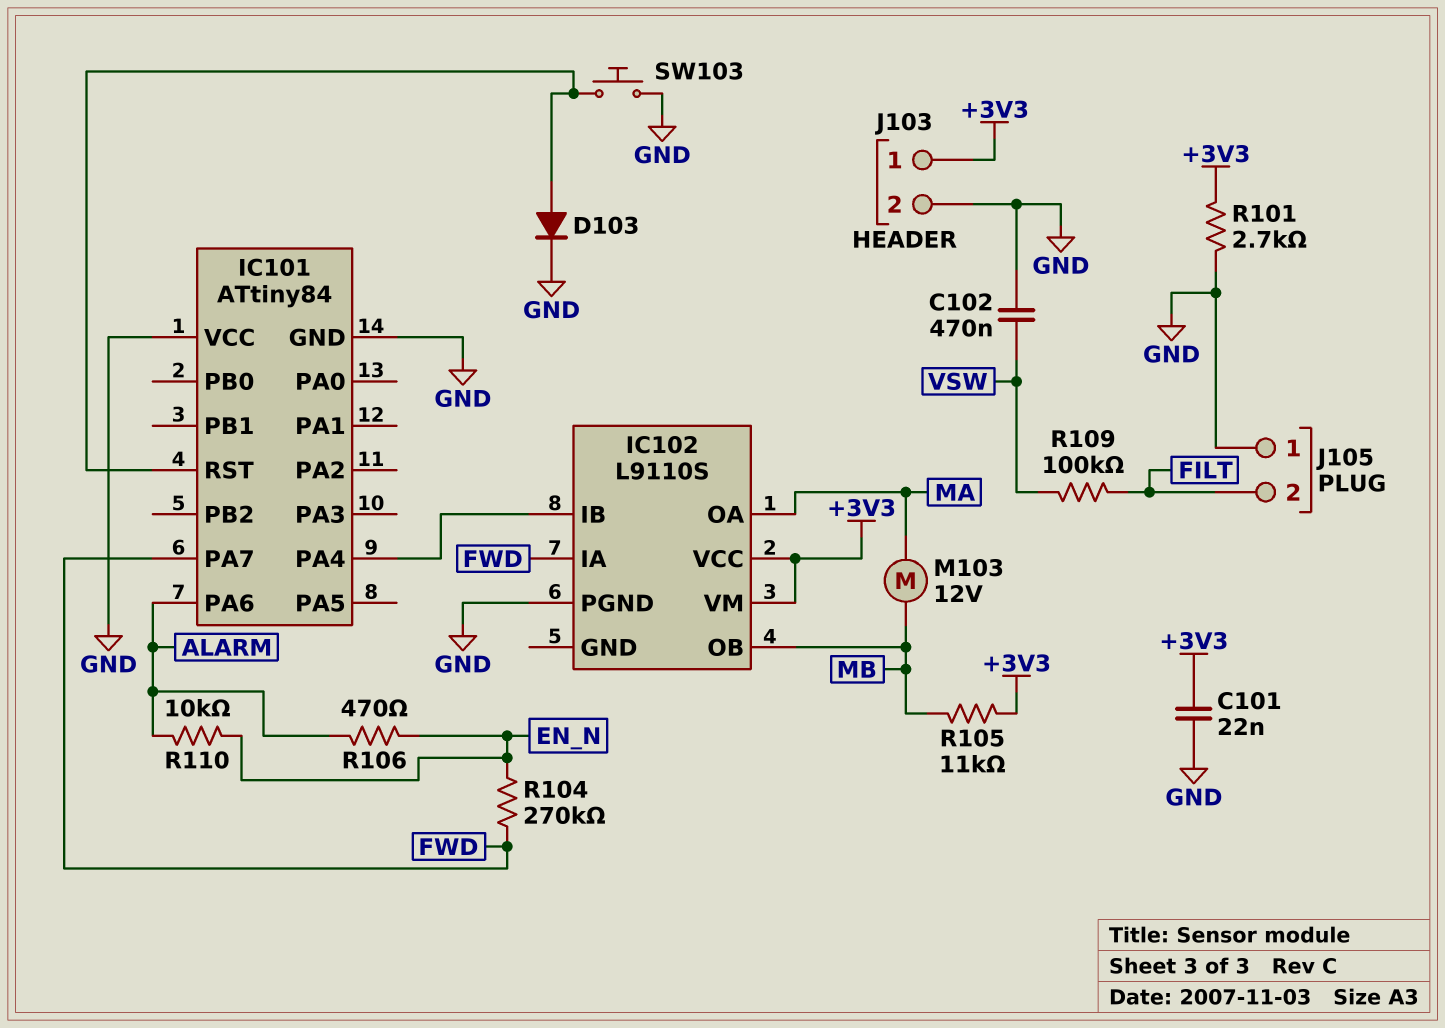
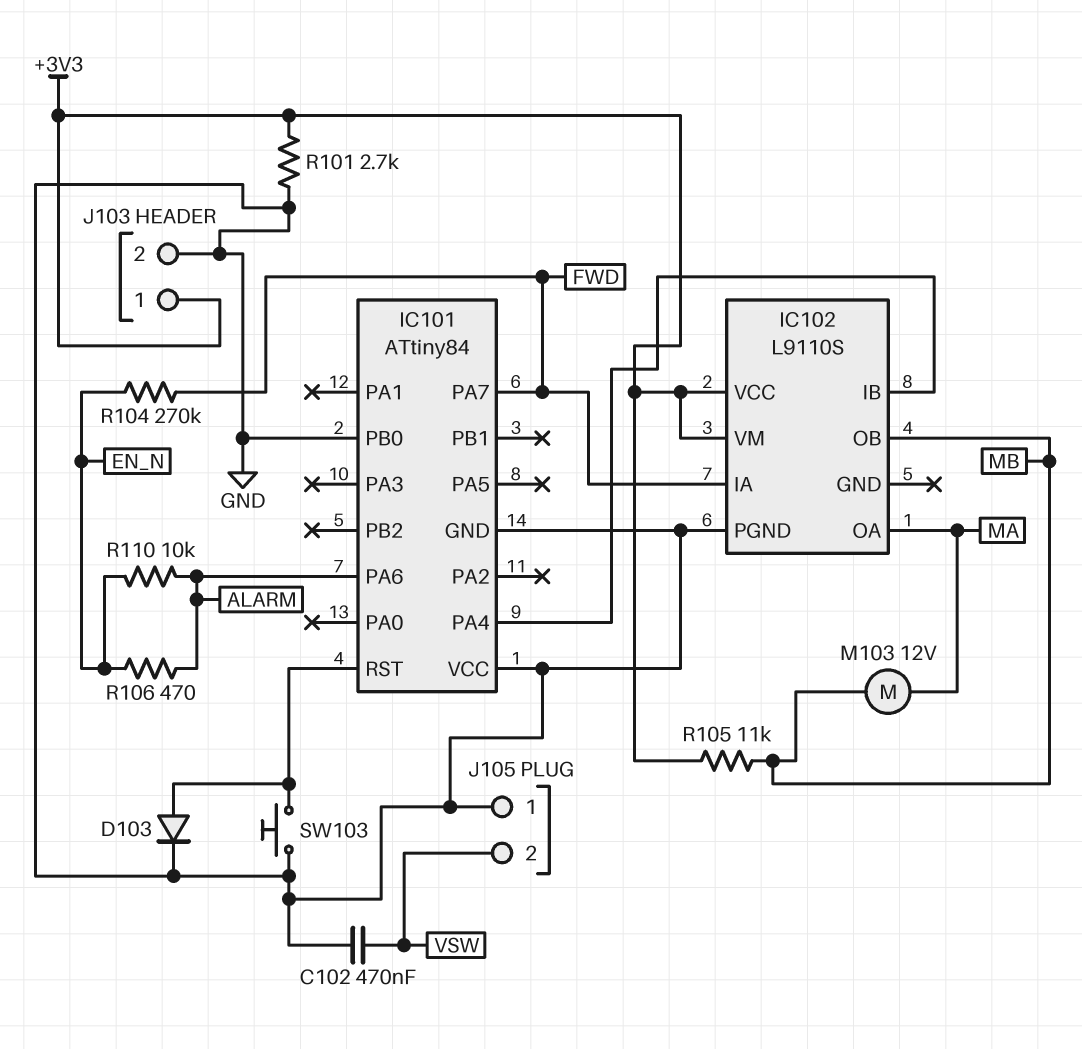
C101: 22nF (+3V3, GND) -> none
IC101 pin PB0: none -> GND
J105 pin 2: FILT -> VSW
R109: 100k (FILT, VSW) -> none

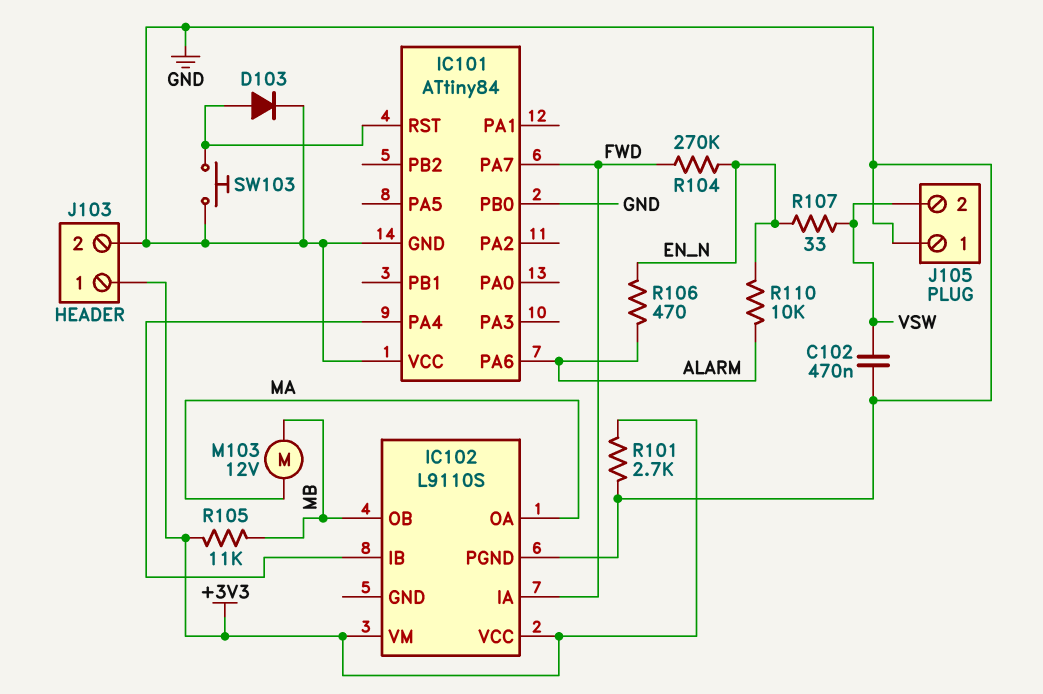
R107: none -> 33 (EN_N, VSW)

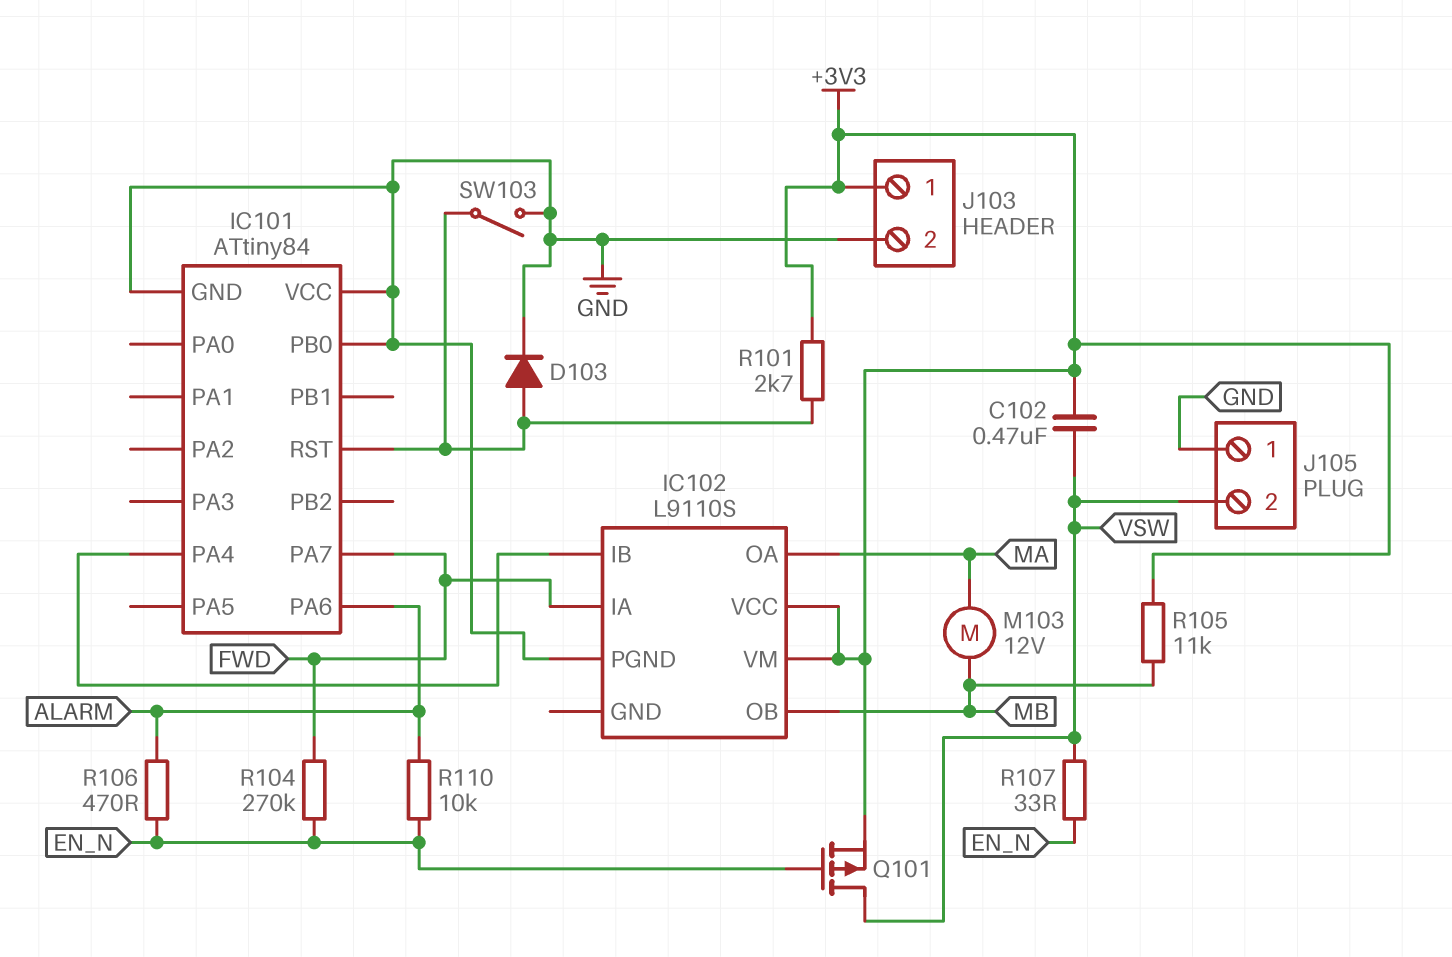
C102: 470nF (GND, VSW) -> 470nF (+3V3, VSW)
Q101: none -> PMOS (G EN_N, D VSW, S +3V3)
R101: 2.7k (+3V3, GND) -> 2.7k (+3V3, IC101/RST)
SW103: button (GND, IC101/RST) -> switch (GND, IC101/RST)

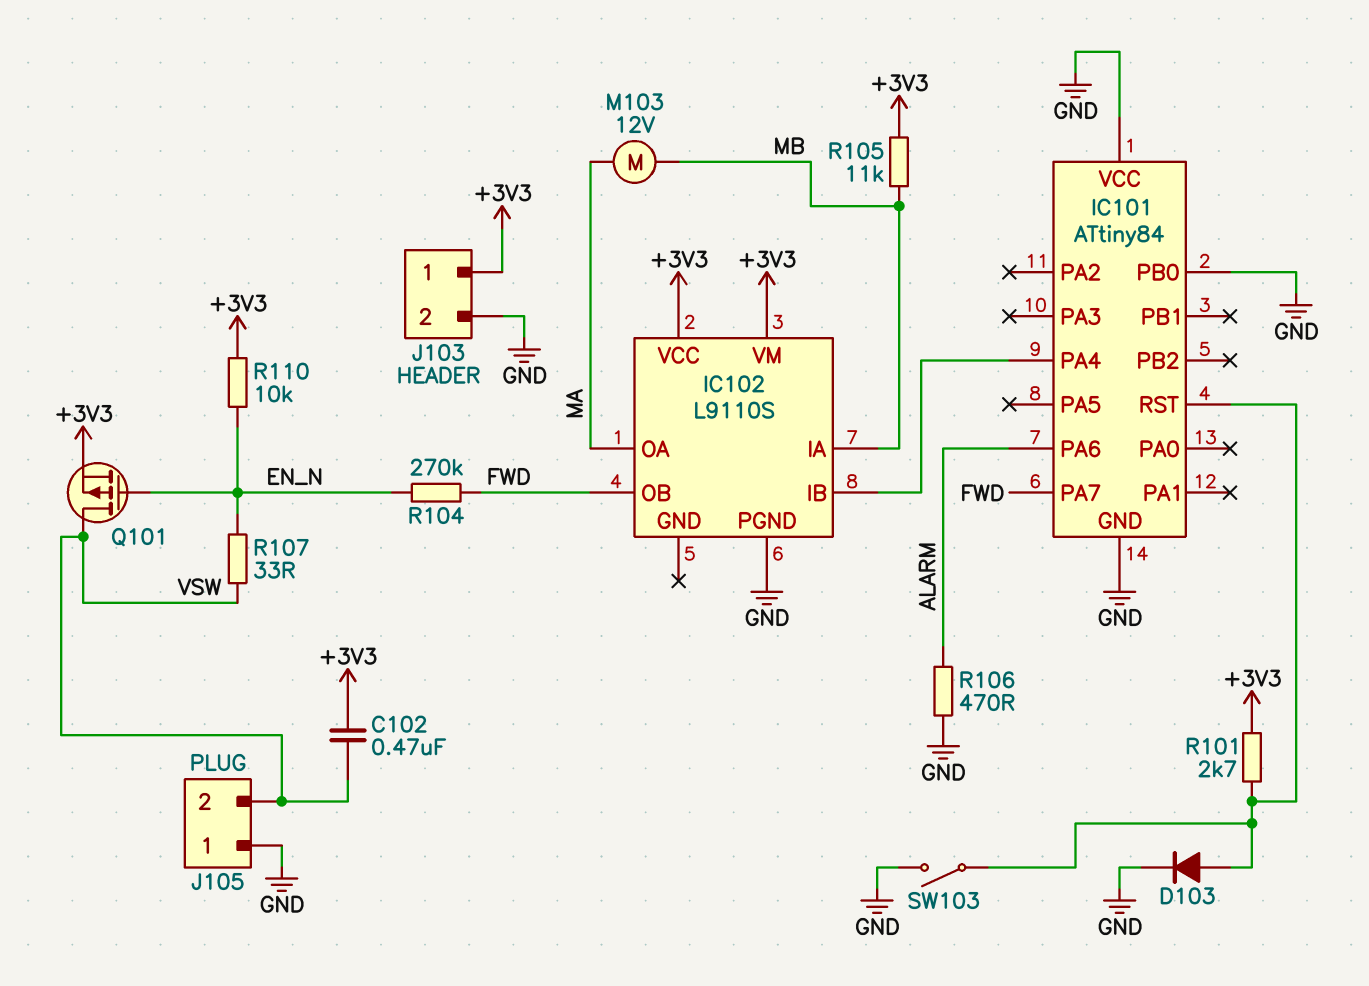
IC102 pin IA: FWD -> MB
IC102 pin OB: MB -> FWD
R106: 470 (ALARM, EN_N) -> 470 (ALARM, GND)
R110: 10k (ALARM, EN_N) -> 10k (+3V3, EN_N)

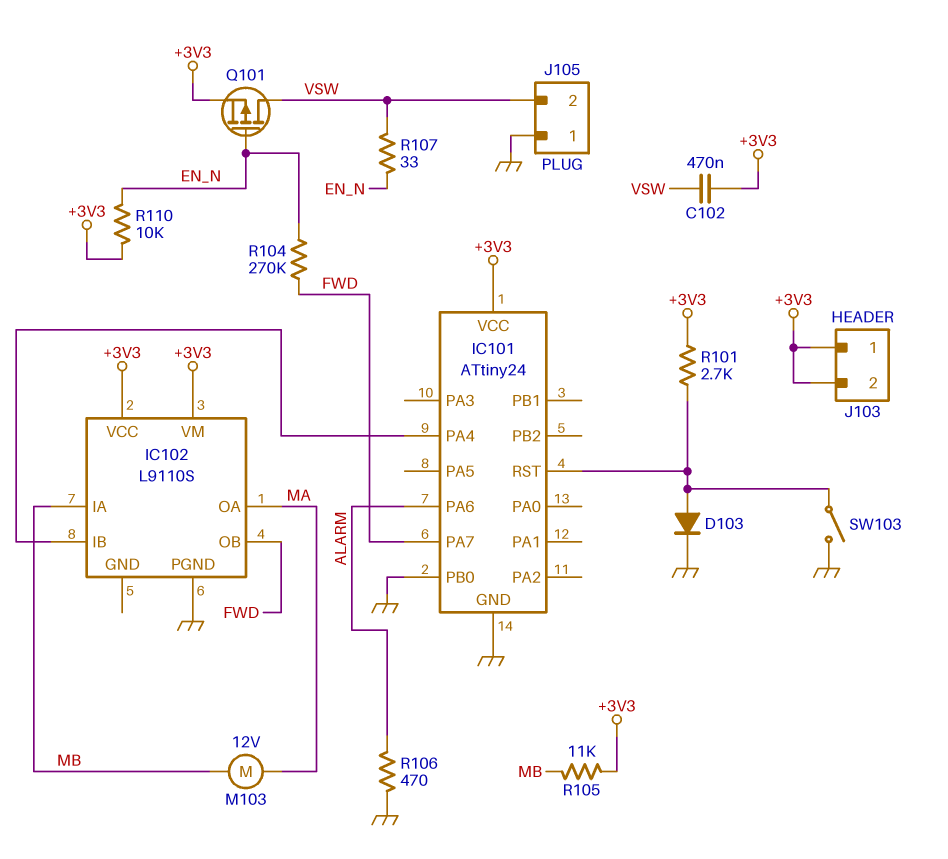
IC101: ATtiny84 -> ATtiny24
IC101 pin VCC: GND -> +3V3
J103 pin 2: GND -> +3V3

